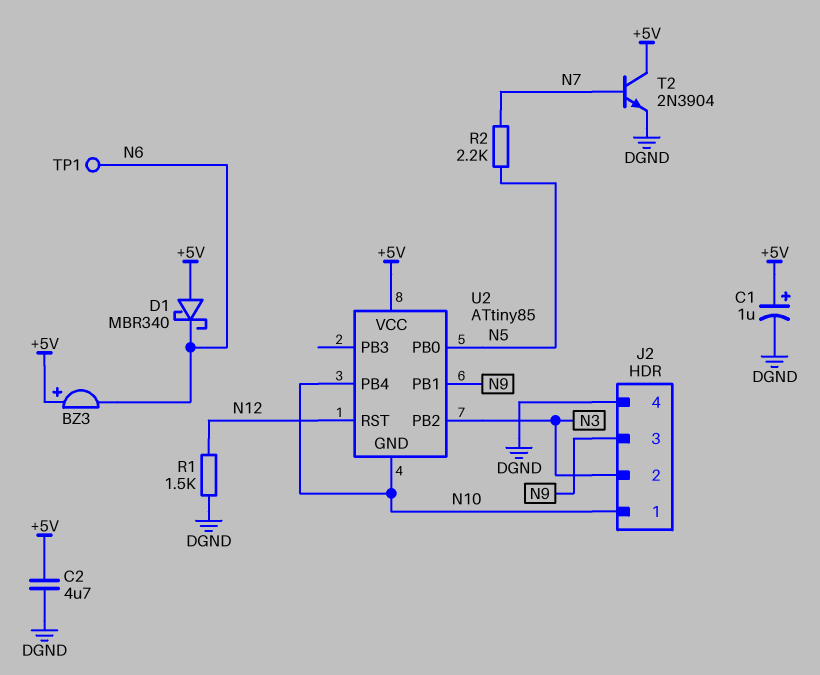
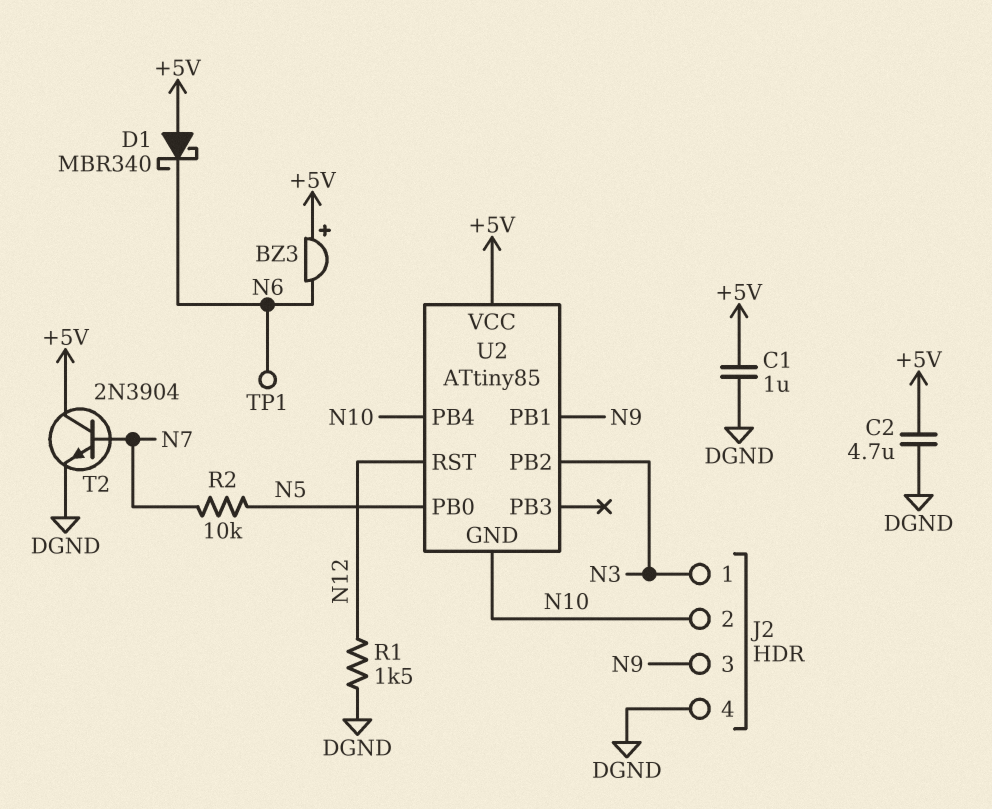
C1: 1uF (plus +5V, minus DGND) -> 1uF (+5V, DGND)
J2 pin 1: N10 -> N3
J2 pin 2: N3 -> N10
R2: 2.2k (N5, N7) -> 10k (N5, N7)

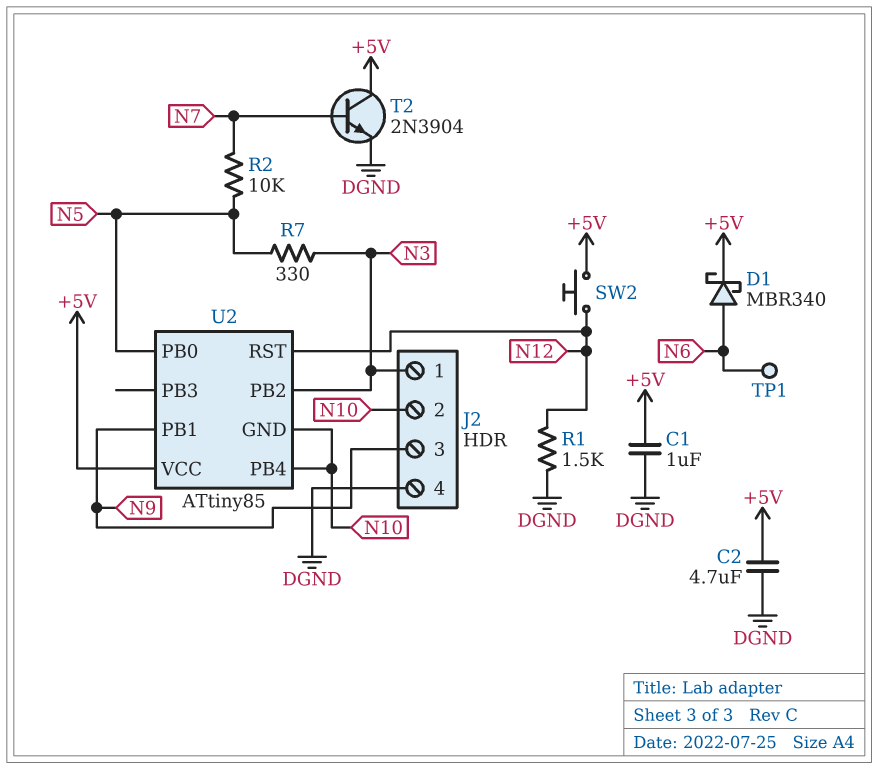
BZ3: buzzer (plus +5V, minus N6) -> none
D1: schottky MBR340 (A +5V, K N6) -> schottky MBR340 (A N6, K +5V)
R7: none -> 330 (N3, N5)
SW2: none -> button (+5V, N12)

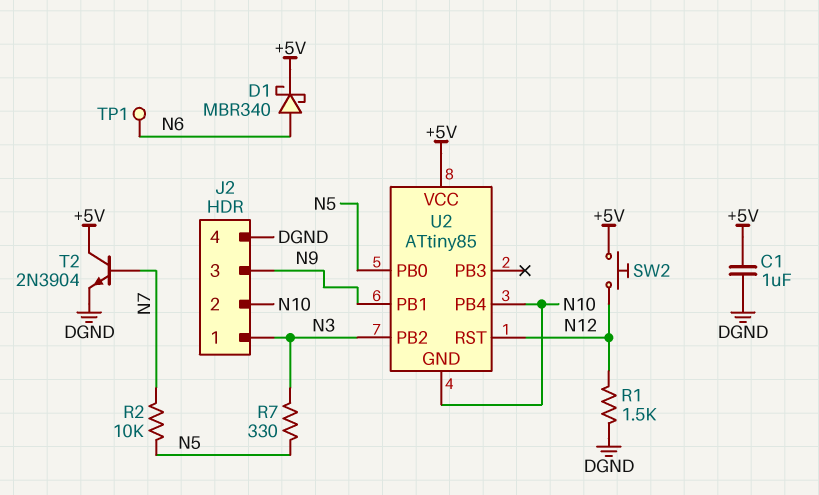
C2: 4.7uF (+5V, DGND) -> none

